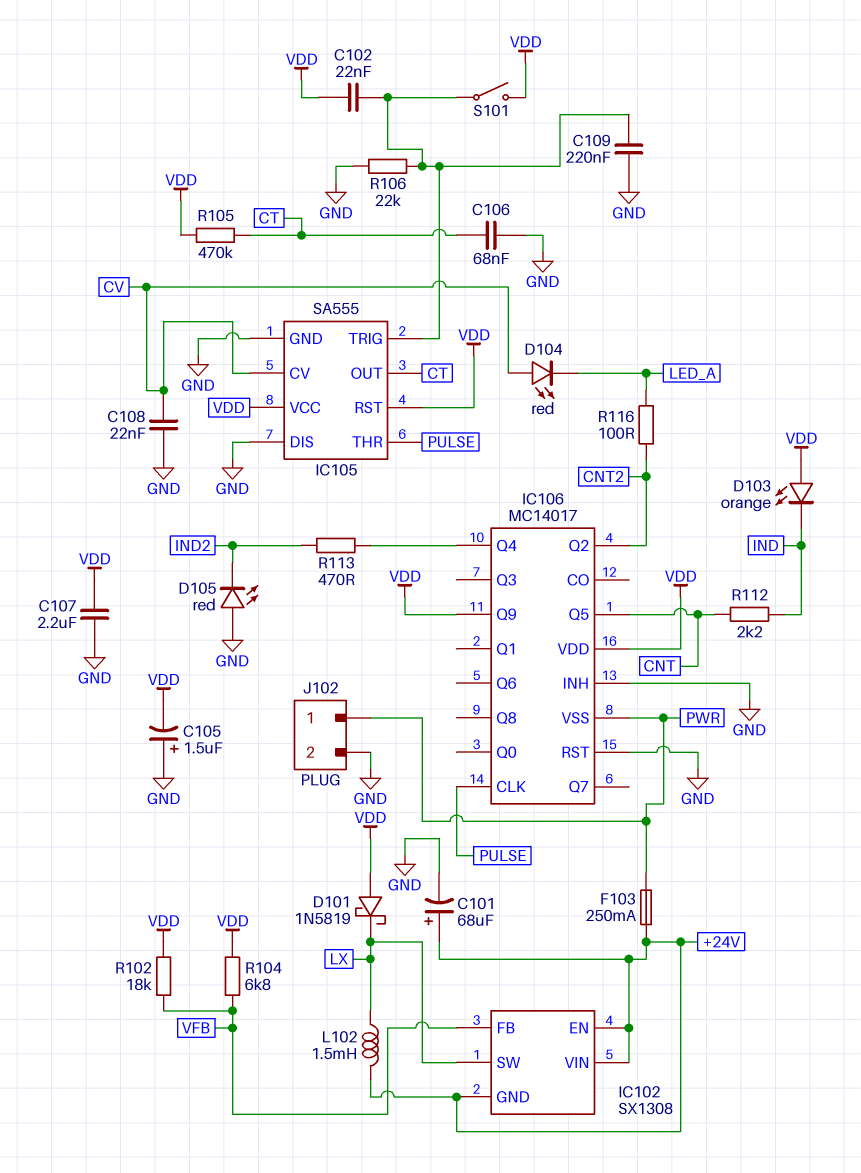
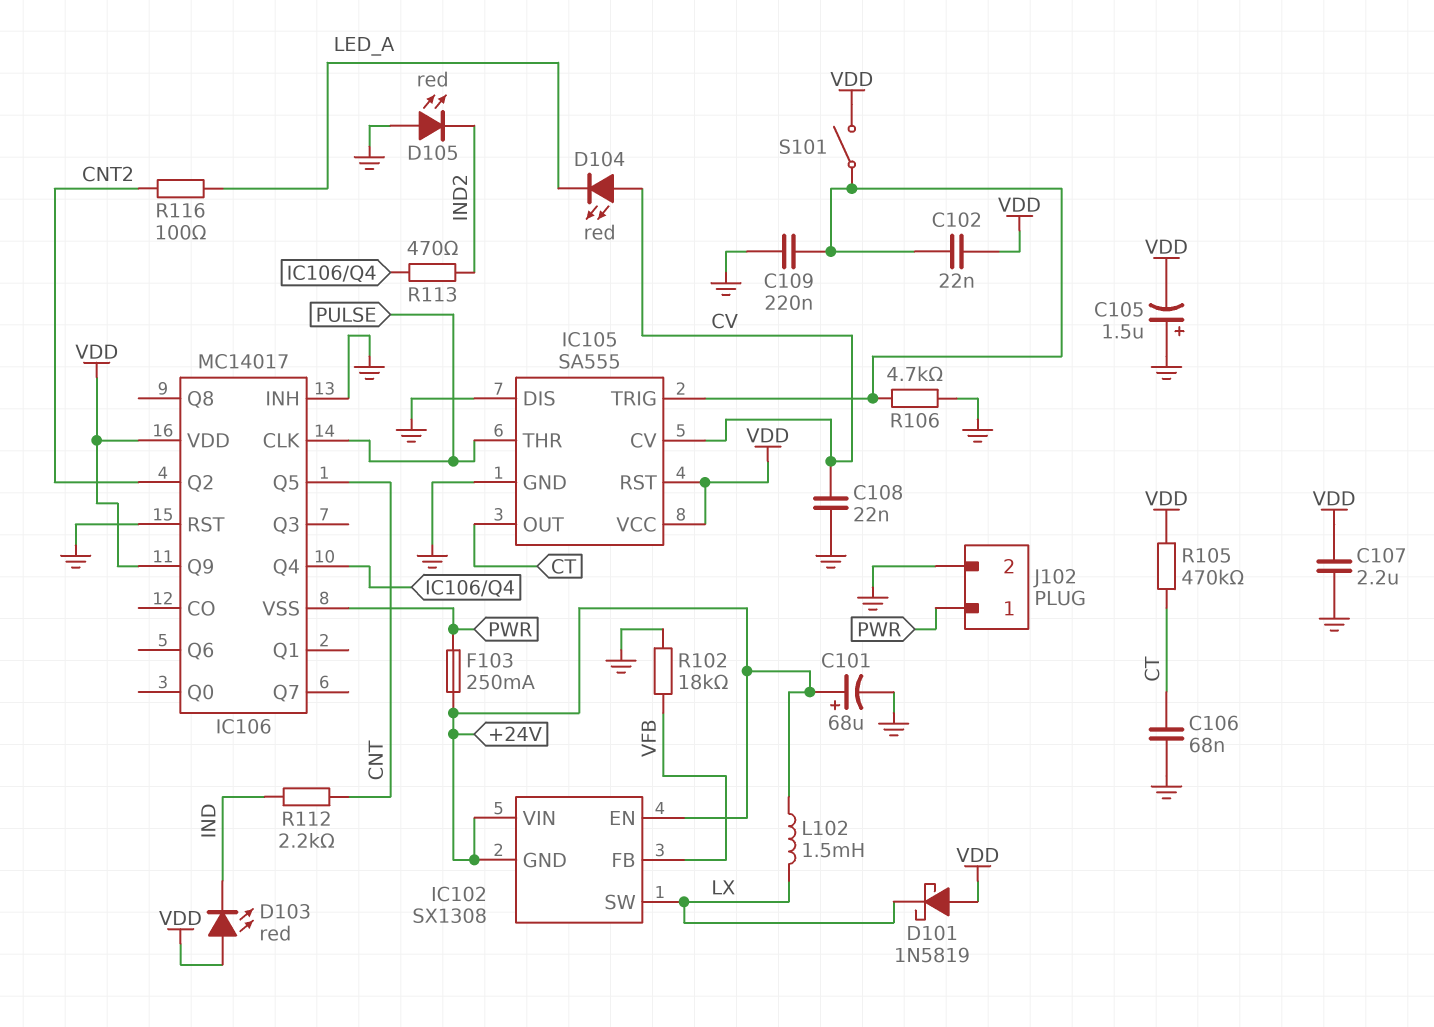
D103: LED orange (A VDD, K IND) -> LED red (A VDD, K IND)
R102: 18k (VDD, VFB) -> 18k (GND, VFB)
R104: 6.8k (VDD, VFB) -> none
R106: 22k (GND, IC105/TRIG) -> 4.7k (GND, IC105/TRIG)

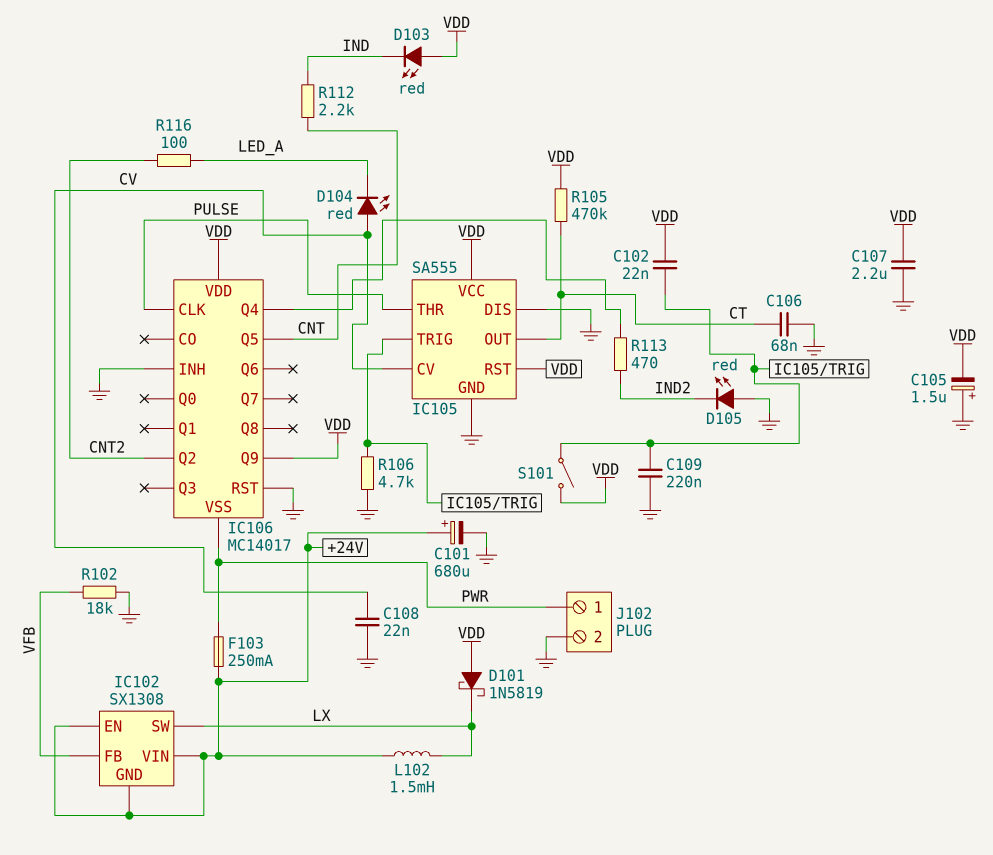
C101: 68uF (plus +24V, minus GND) -> 680uF (plus +24V, minus GND)

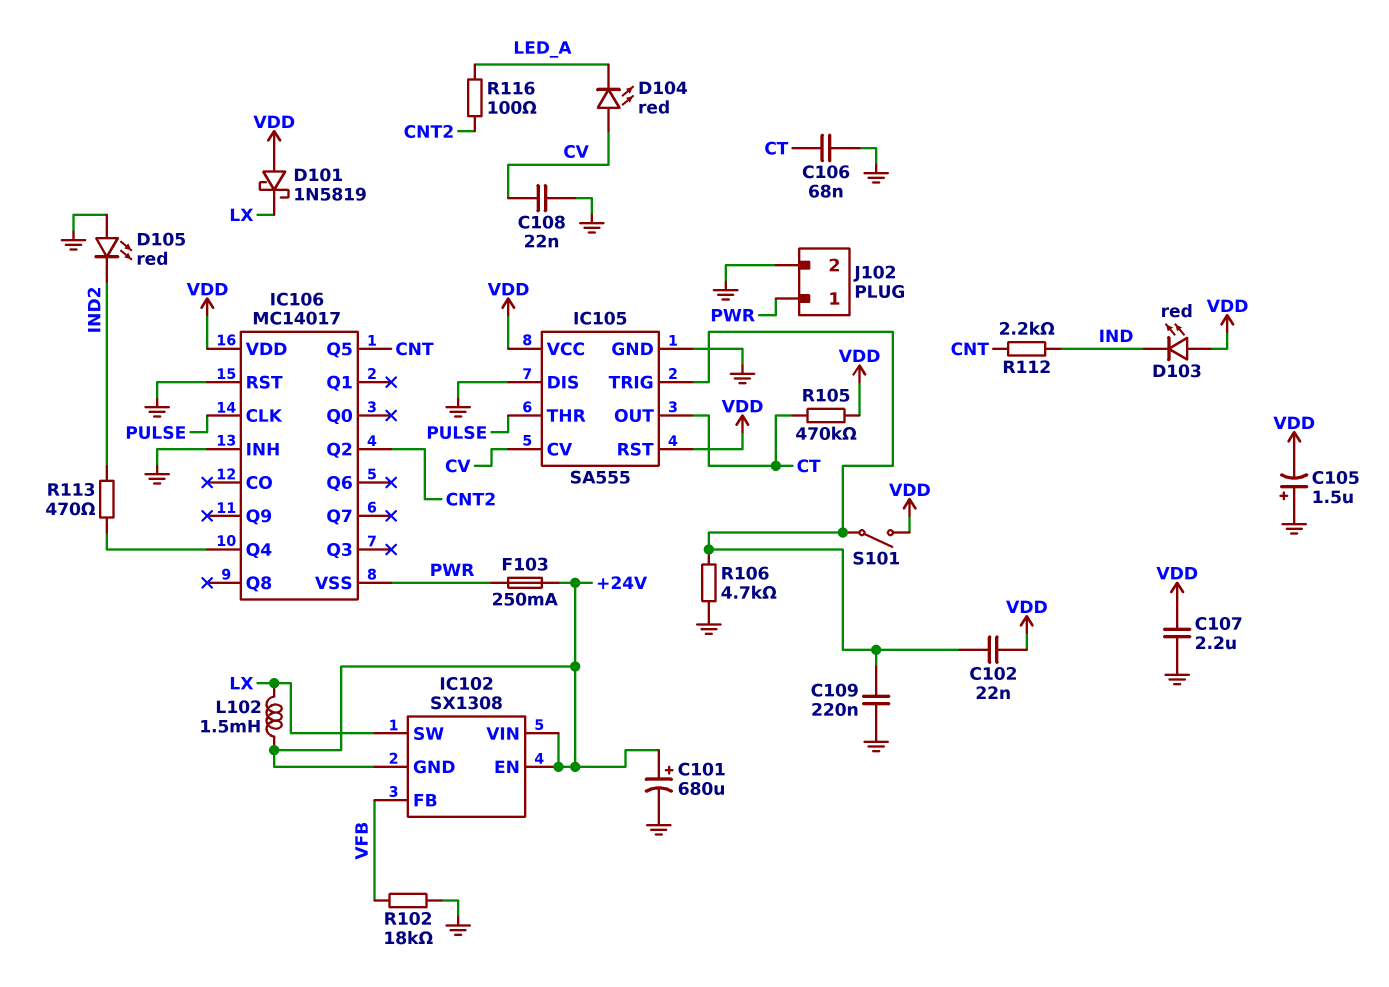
IC106 pin Q9: VDD -> none

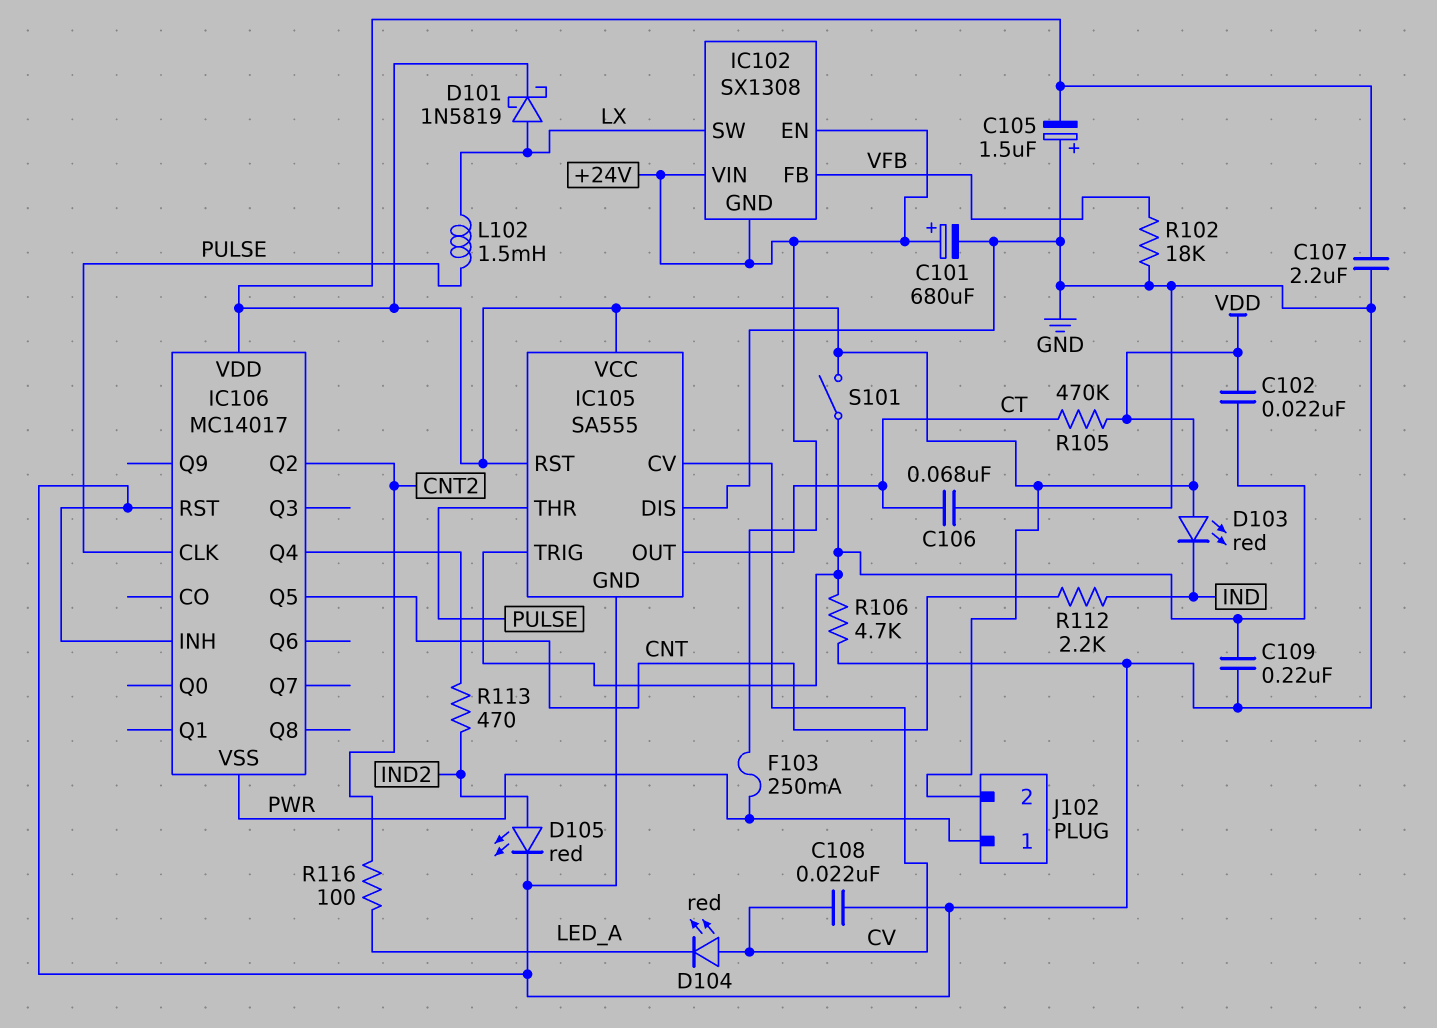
D101: schottky 1N5819 (A VDD, K LX) -> schottky 1N5819 (A LX, K VDD)
D105: LED red (A GND, K IND2) -> LED red (A IND2, K GND)
J102 pin 2: GND -> VDD
L102: 1.5mH (+24V, LX) -> 1.5mH (LX, PULSE)

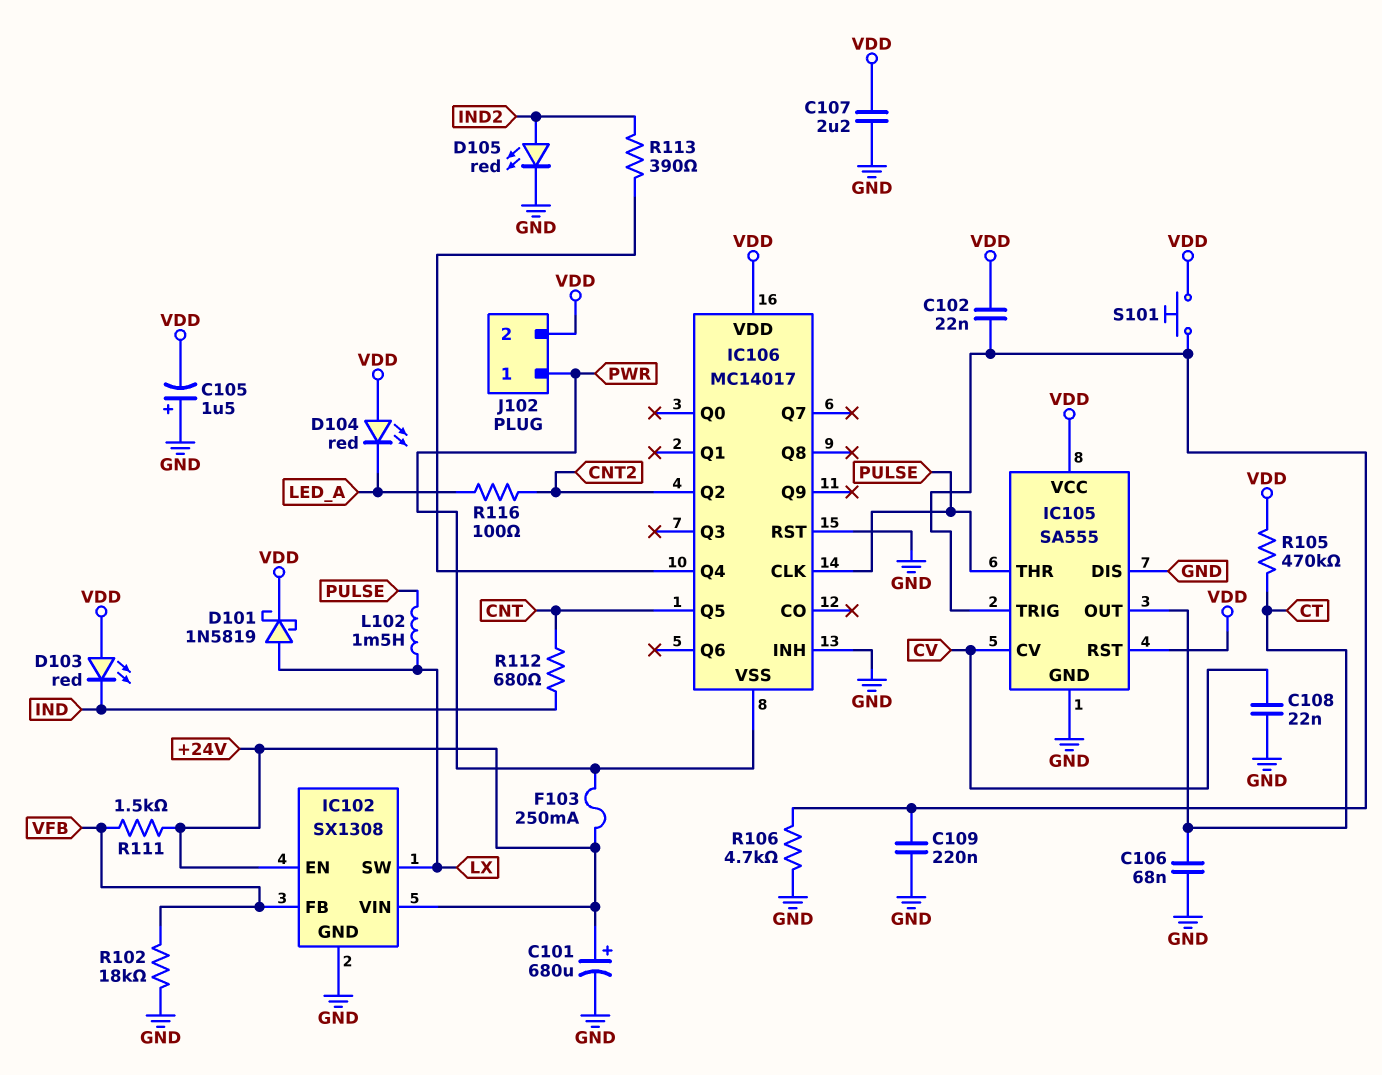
D104: LED red (A CV, K LED_A) -> LED red (A VDD, K LED_A)
IC102 pin GND: +24V -> GND
R111: none -> 1.5k (+24V, VFB)
R112: 2.2k (CNT, IND) -> 680 (CNT, IND)
R113: 470 (IC106/Q4, IND2) -> 390 (IC106/Q4, IND2)
S101: switch (IC105/TRIG, VDD) -> button (IC105/TRIG, VDD)

